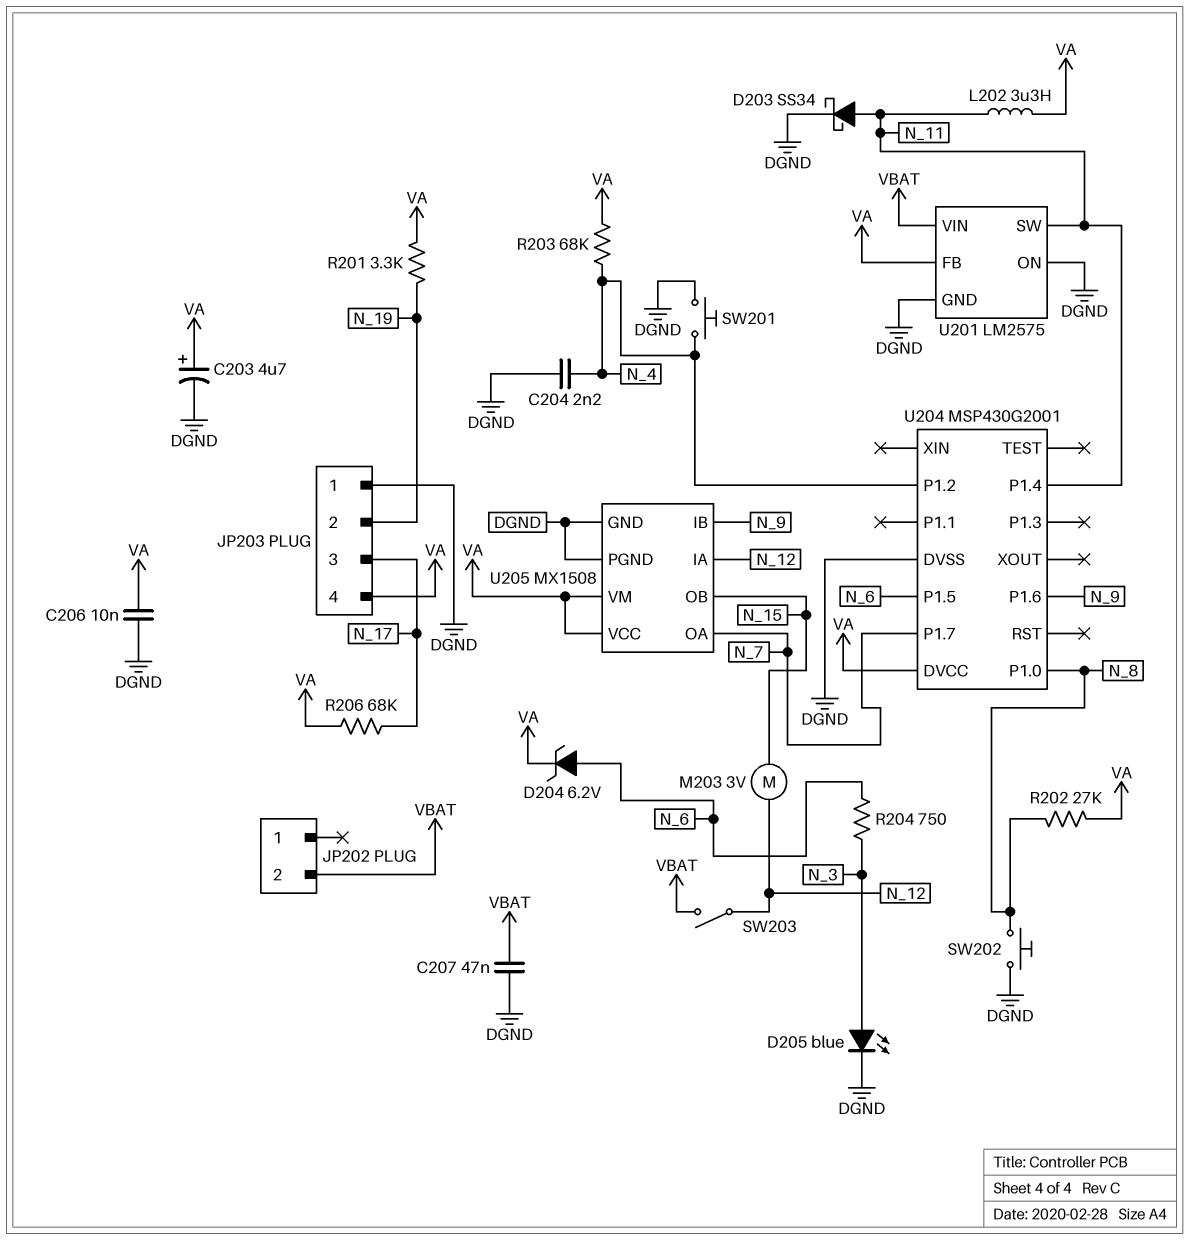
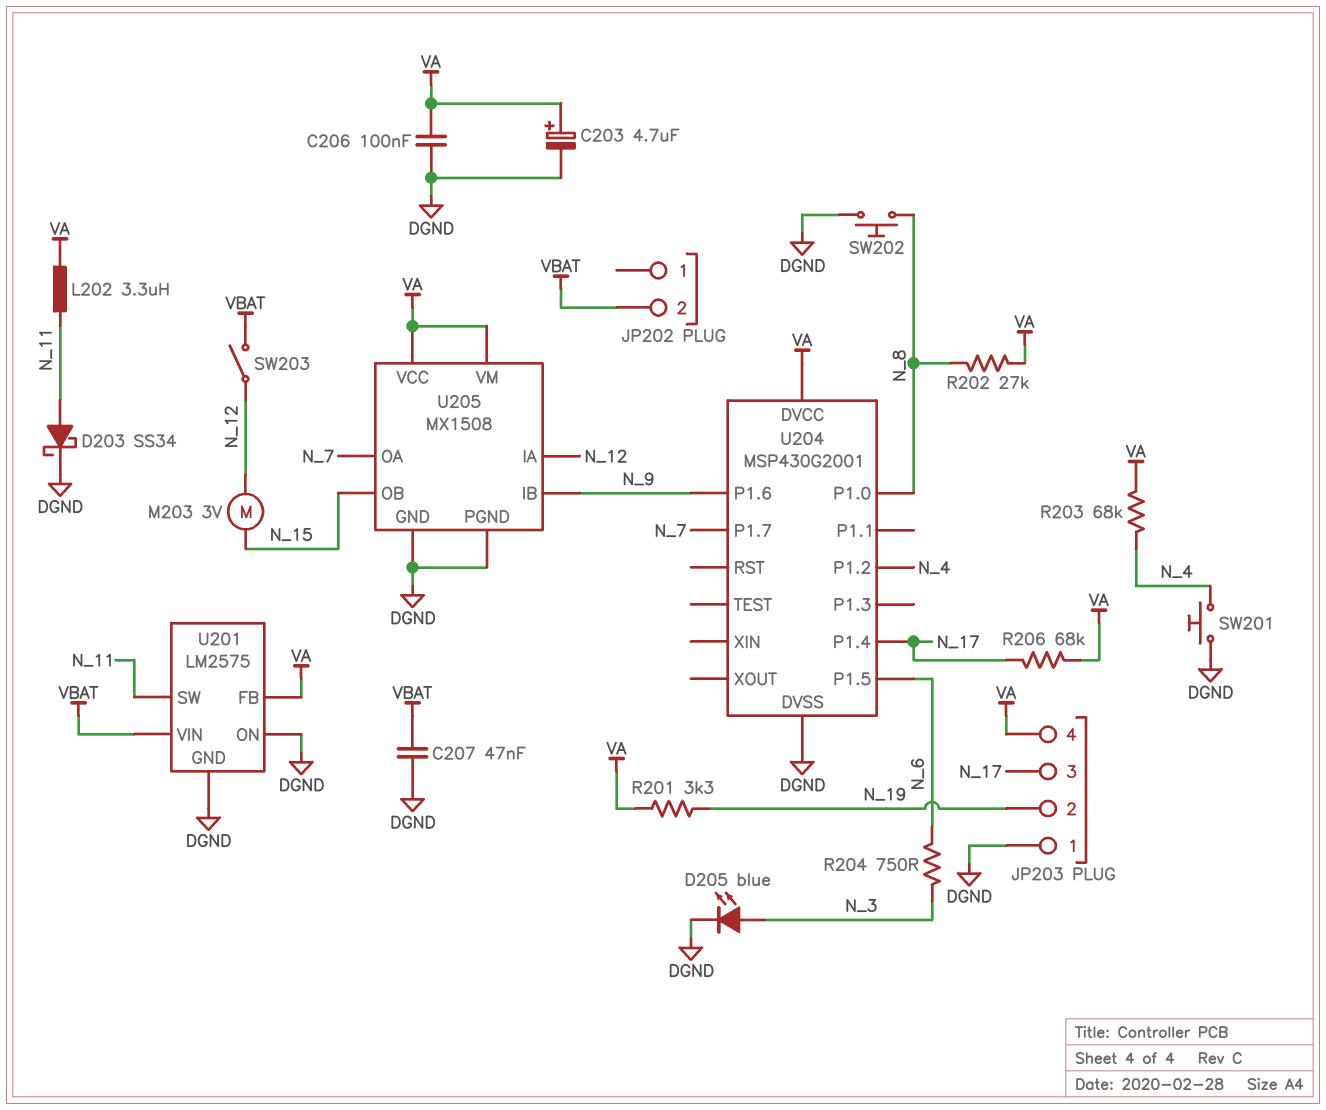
C204: 2.2nF (DGND, N_4) -> none
C206: 10nF (DGND, VA) -> 100nF (DGND, VA)
D204: zener 6.2V (A N_6, K VA) -> none
U204 pin P1.4: N_11 -> N_17

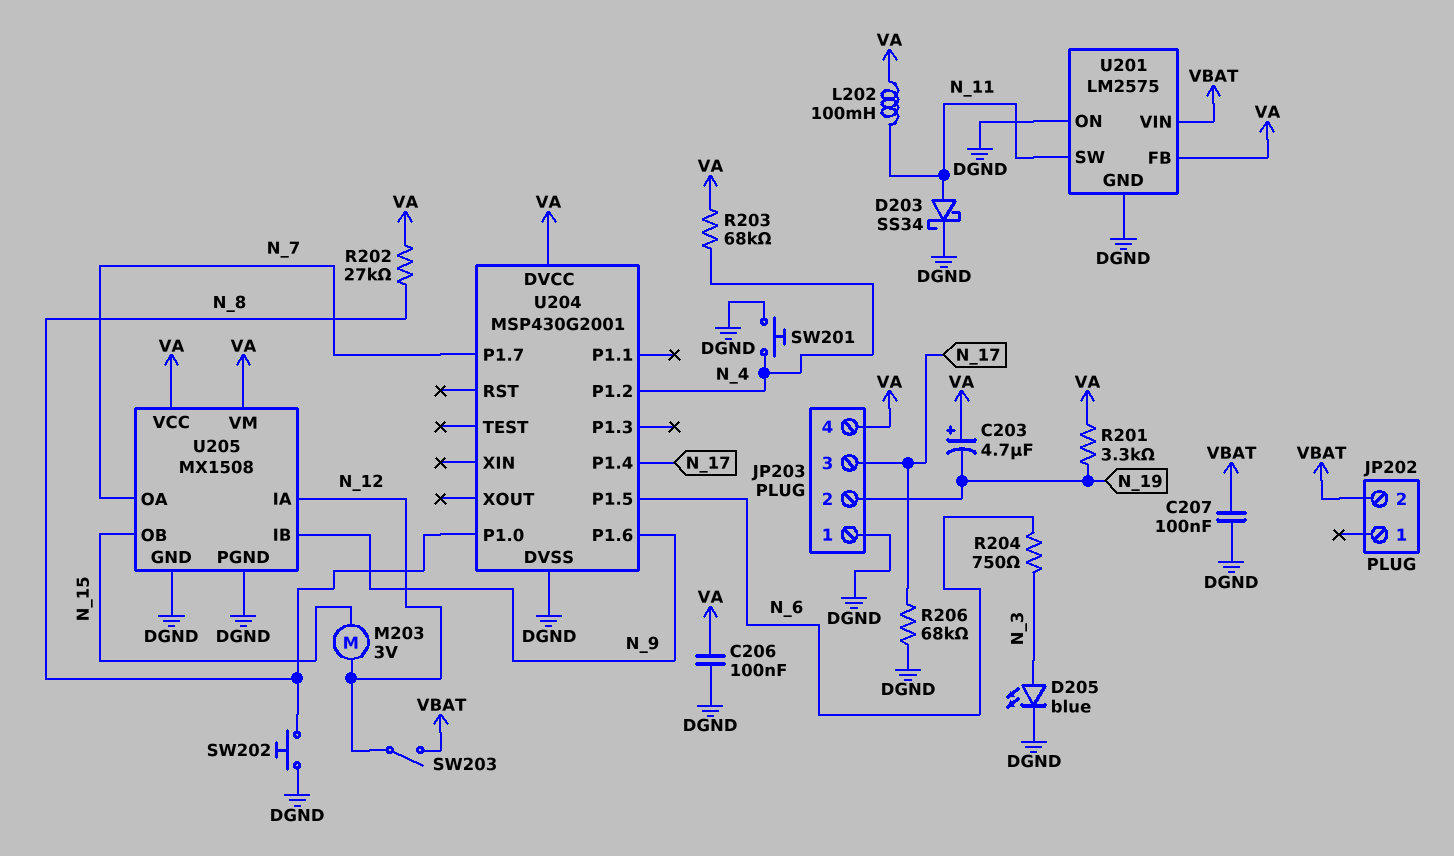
C203: 4.7uF (plus VA, minus DGND) -> 4.7uF (plus VA, minus N_19)
C207: 47nF (DGND, VBAT) -> 100nF (DGND, VBAT)
L202: 3.3uH (N_11, VA) -> 100mH (N_11, VA)
R206: 68k (N_17, VA) -> 68k (DGND, N_17)

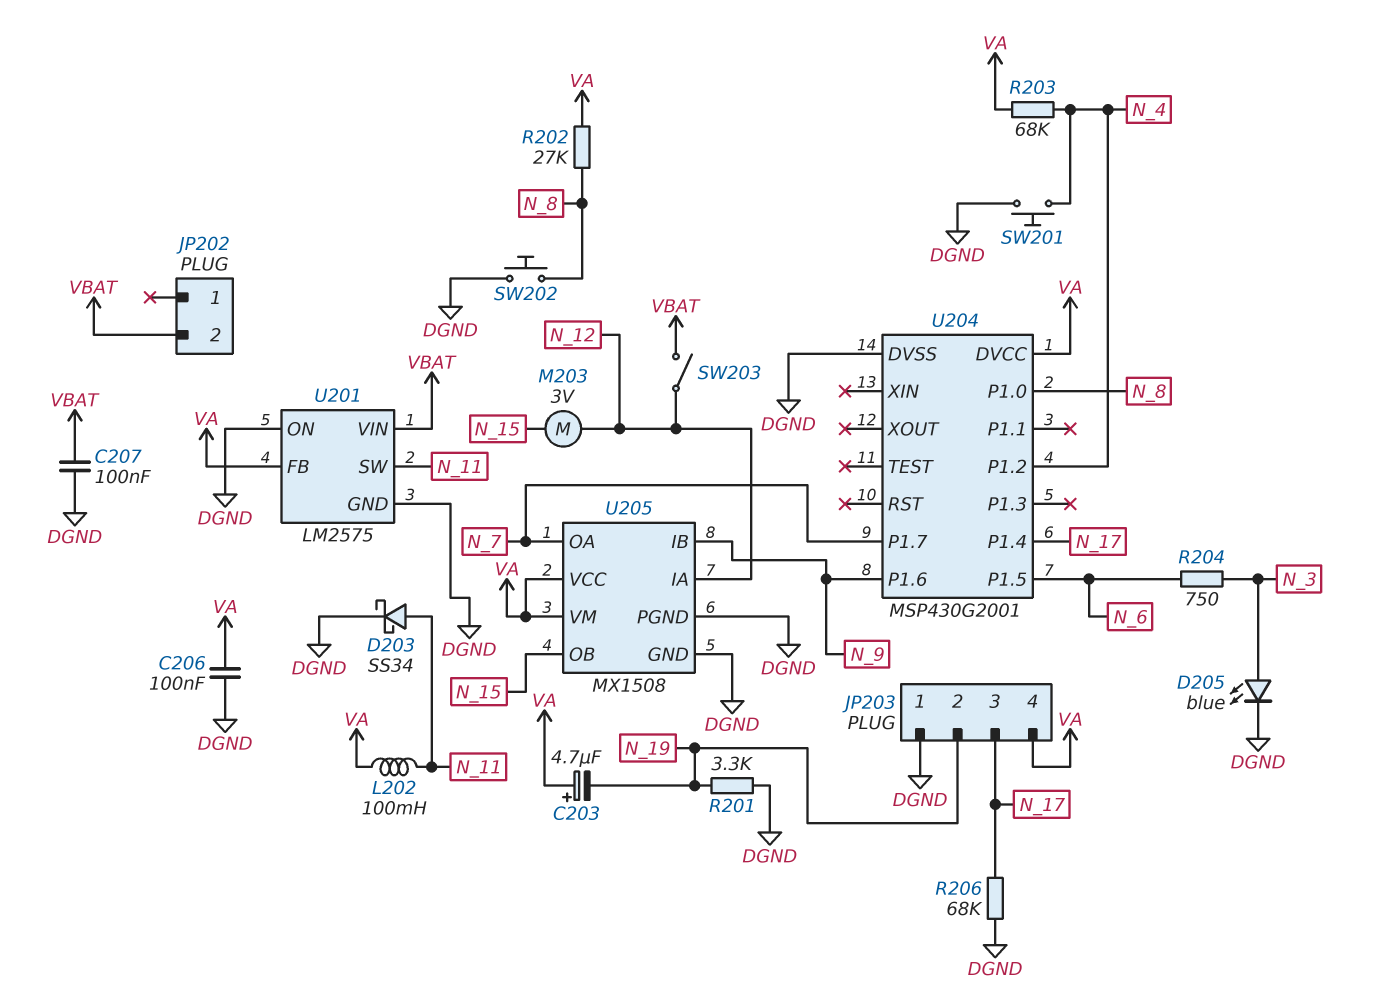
R201: 3.3k (N_19, VA) -> 3.3k (DGND, N_19)

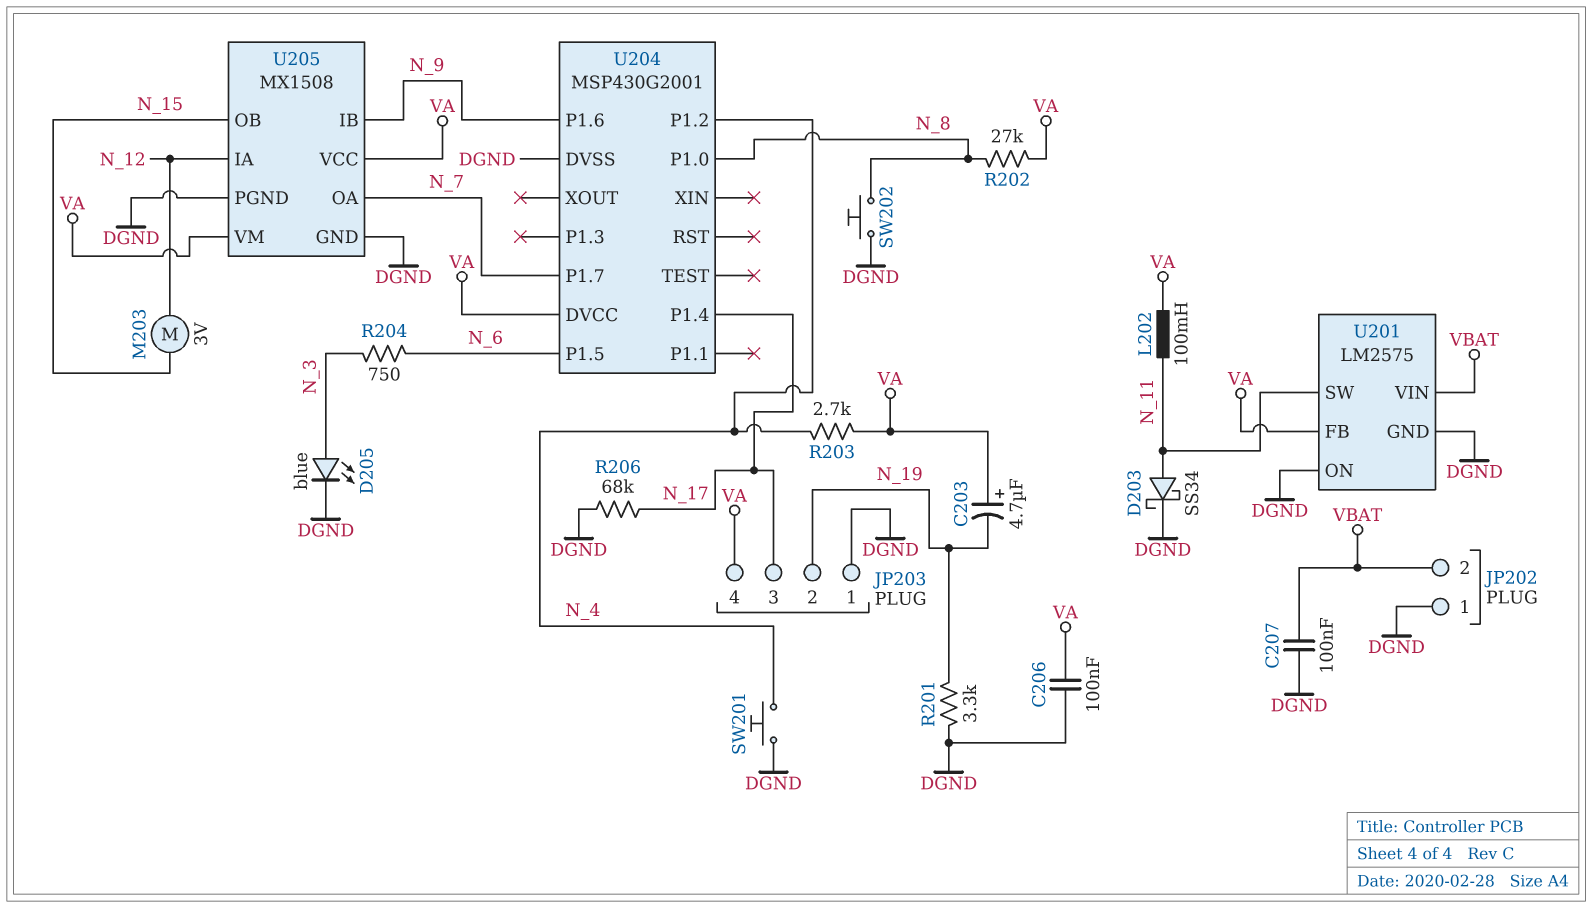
JP202 pin 1: none -> DGND
R203: 68k (N_4, VA) -> 2.7k (N_4, VA)
SW203: switch (N_12, VBAT) -> none

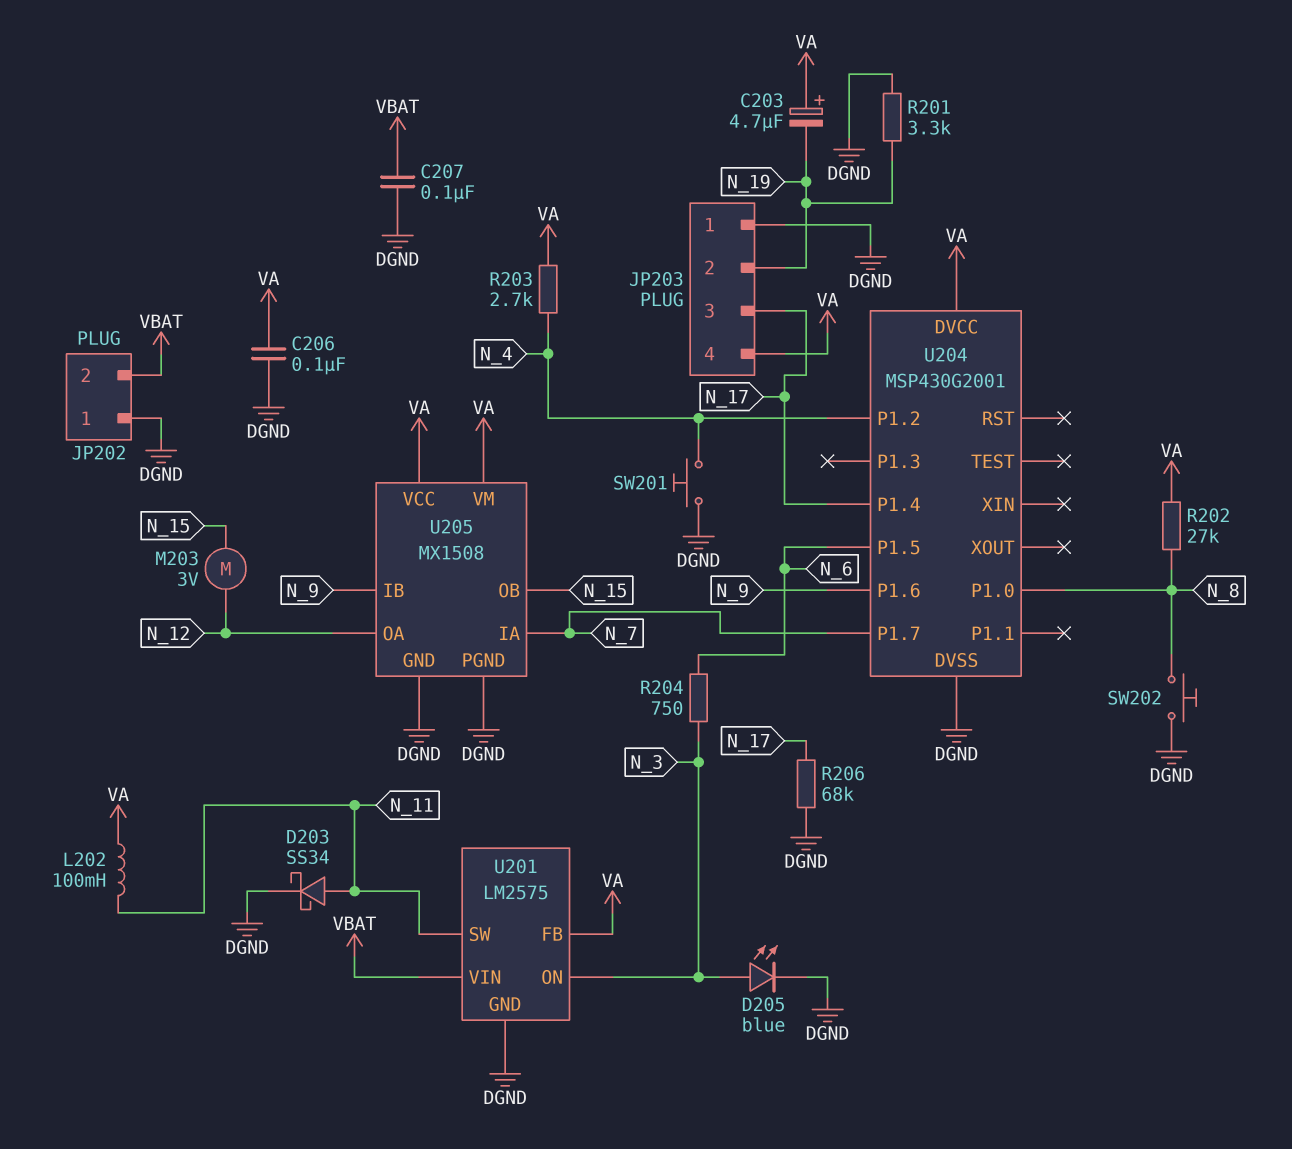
U201 pin ON: DGND -> N_3
U205 pin IA: N_12 -> N_7
U205 pin OA: N_7 -> N_12

